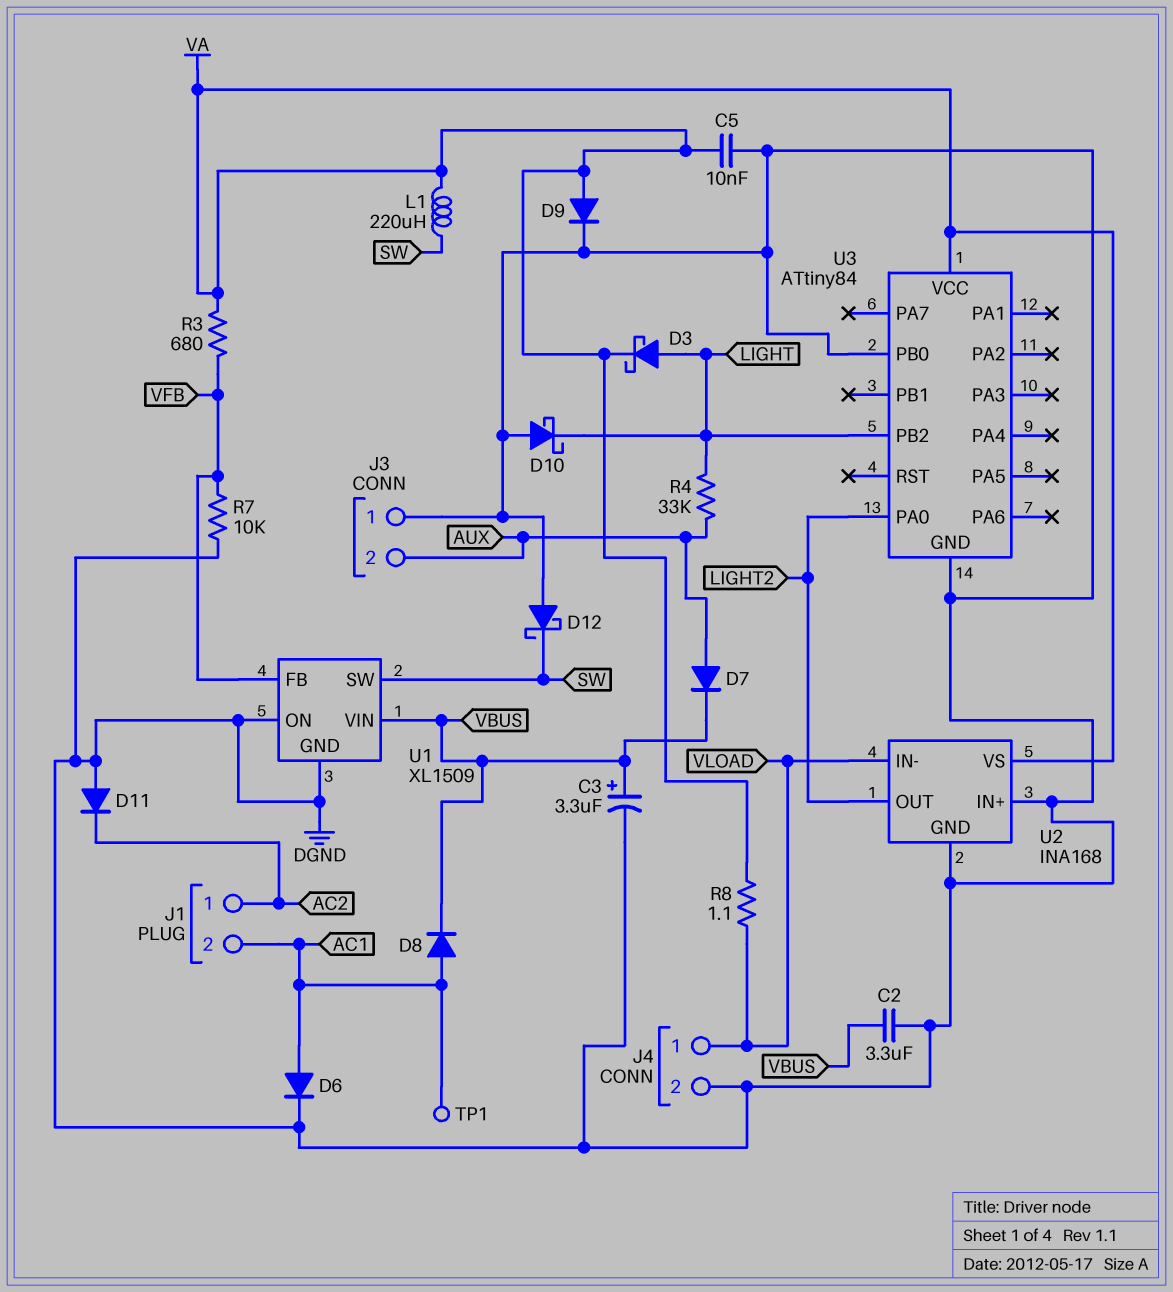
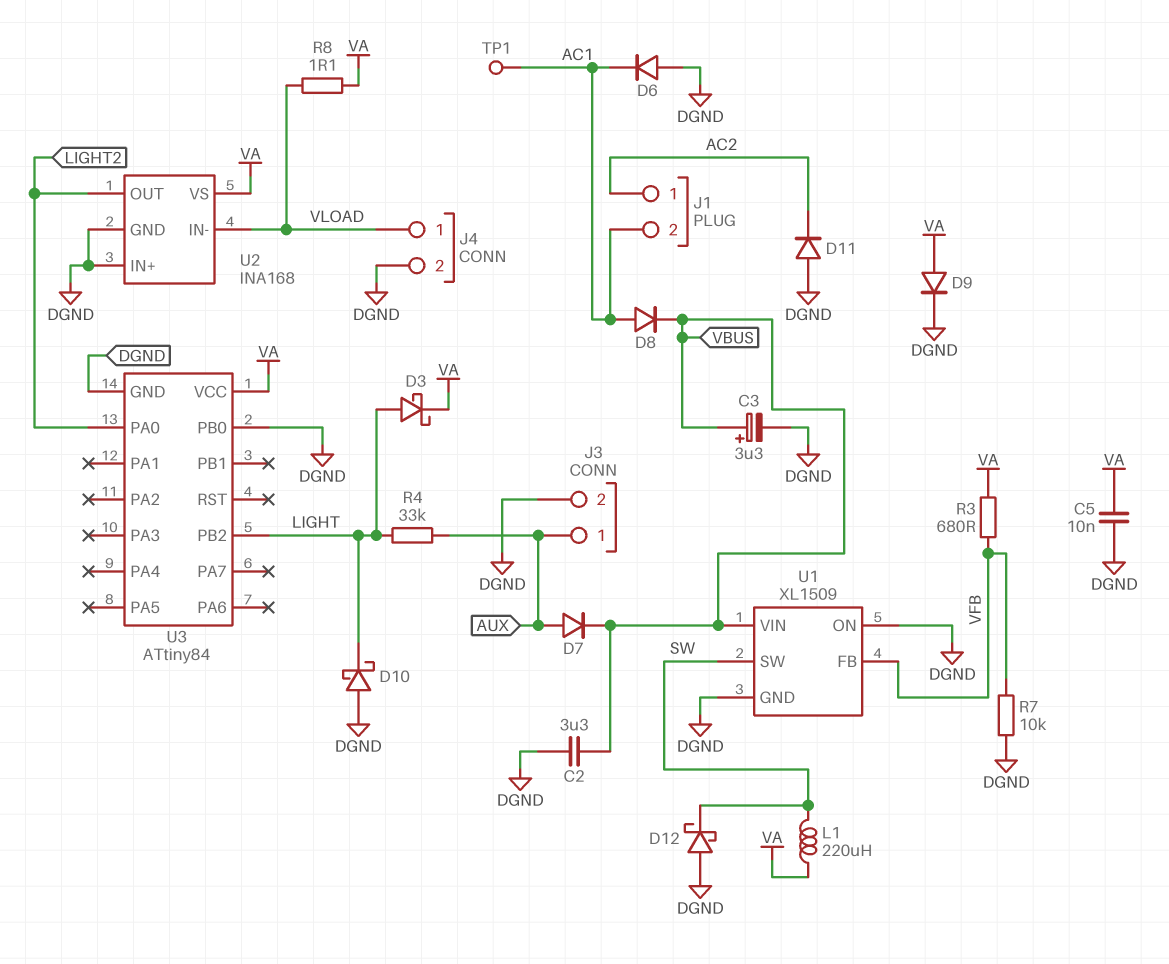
D6: diode (A AC1, K DGND) -> diode (A DGND, K AC1)
J3 pin 1: DGND -> AUX
J3 pin 2: AUX -> DGND

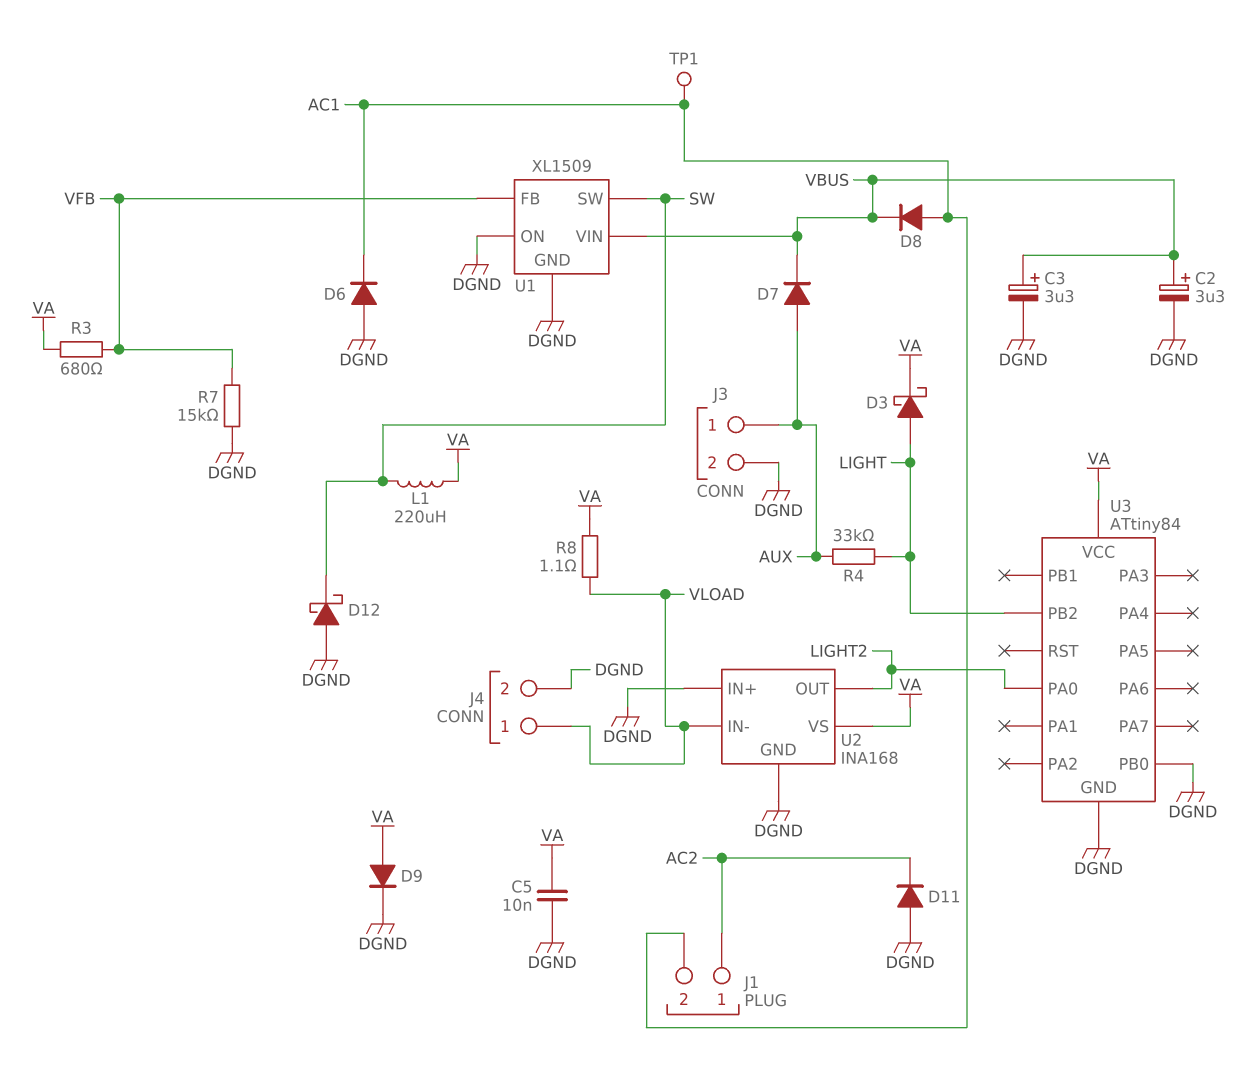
C2: 3.3uF (DGND, VBUS) -> 3.3uF (plus VBUS, minus DGND)
D10: schottky (A DGND, K LIGHT) -> none
R7: 10k (DGND, VFB) -> 15k (DGND, VFB)

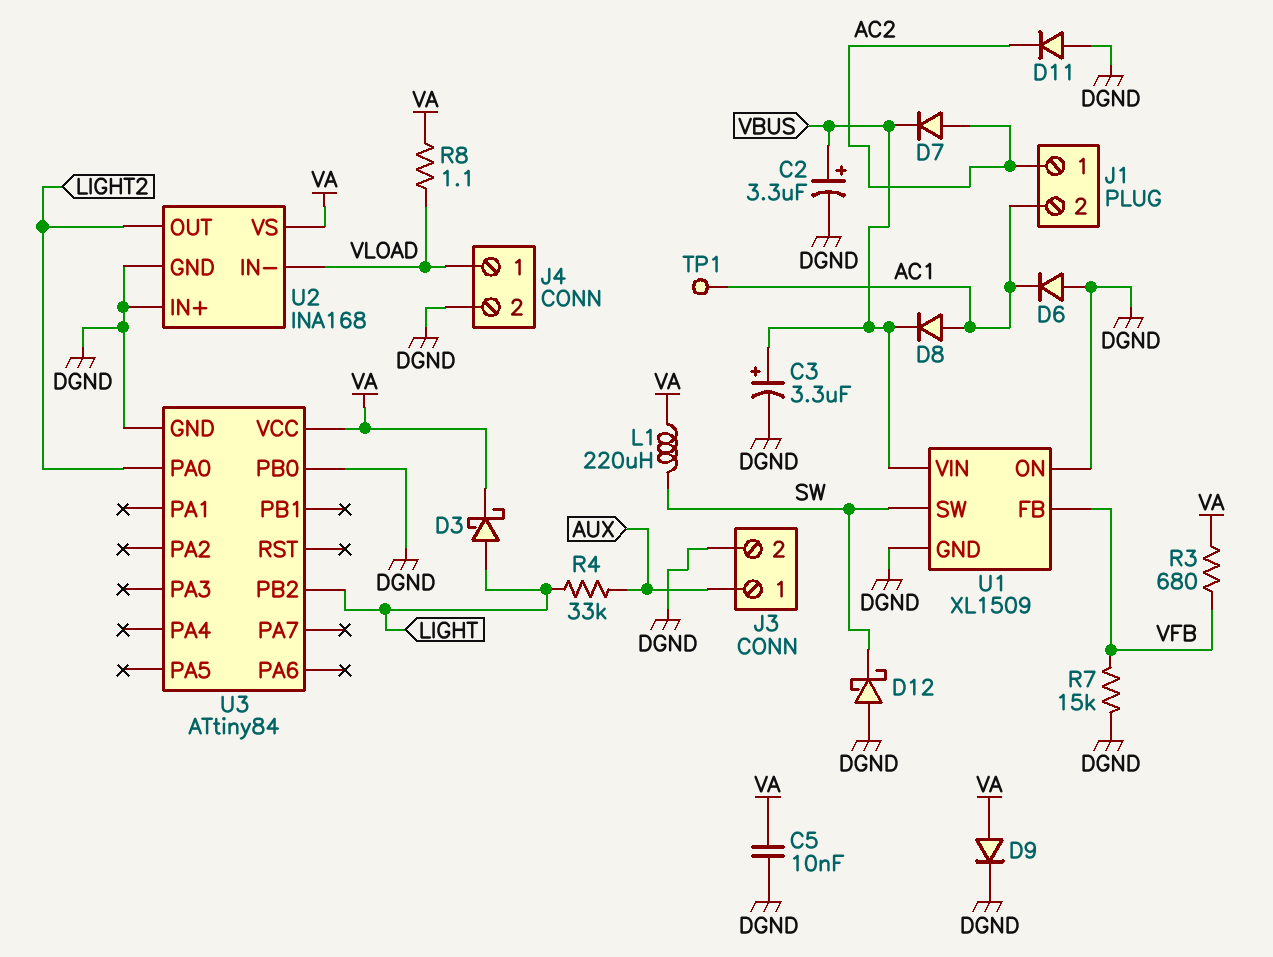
D7: diode (A AUX, K VBUS) -> diode (A AC2, K VBUS)

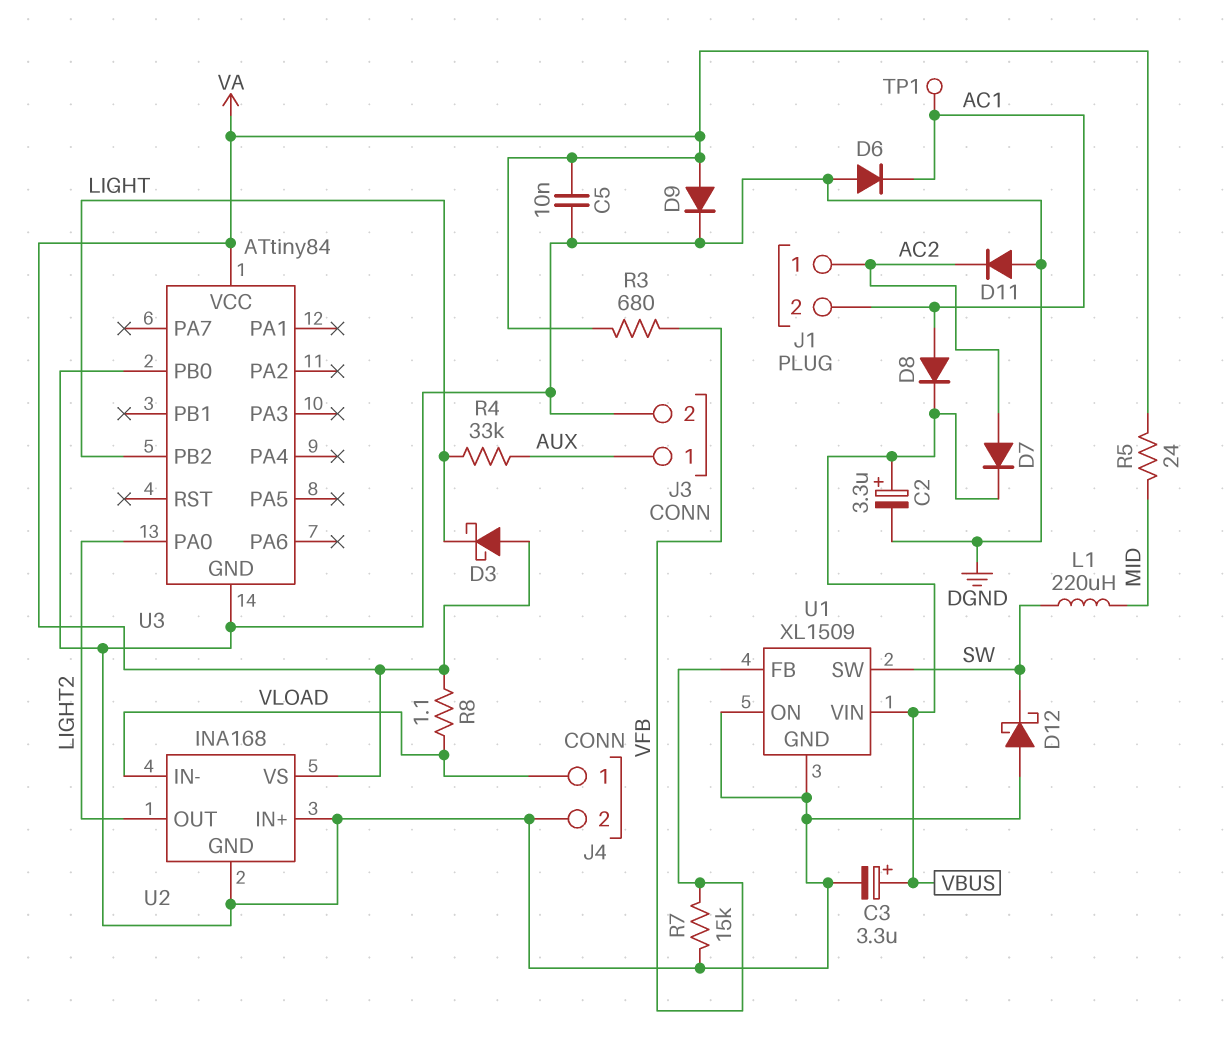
D3: schottky (A LIGHT, K VA) -> schottky (A VA, K LIGHT)
L1: 220uH (SW, VA) -> 220uH (MID, SW)
R5: none -> 24 (MID, VA)

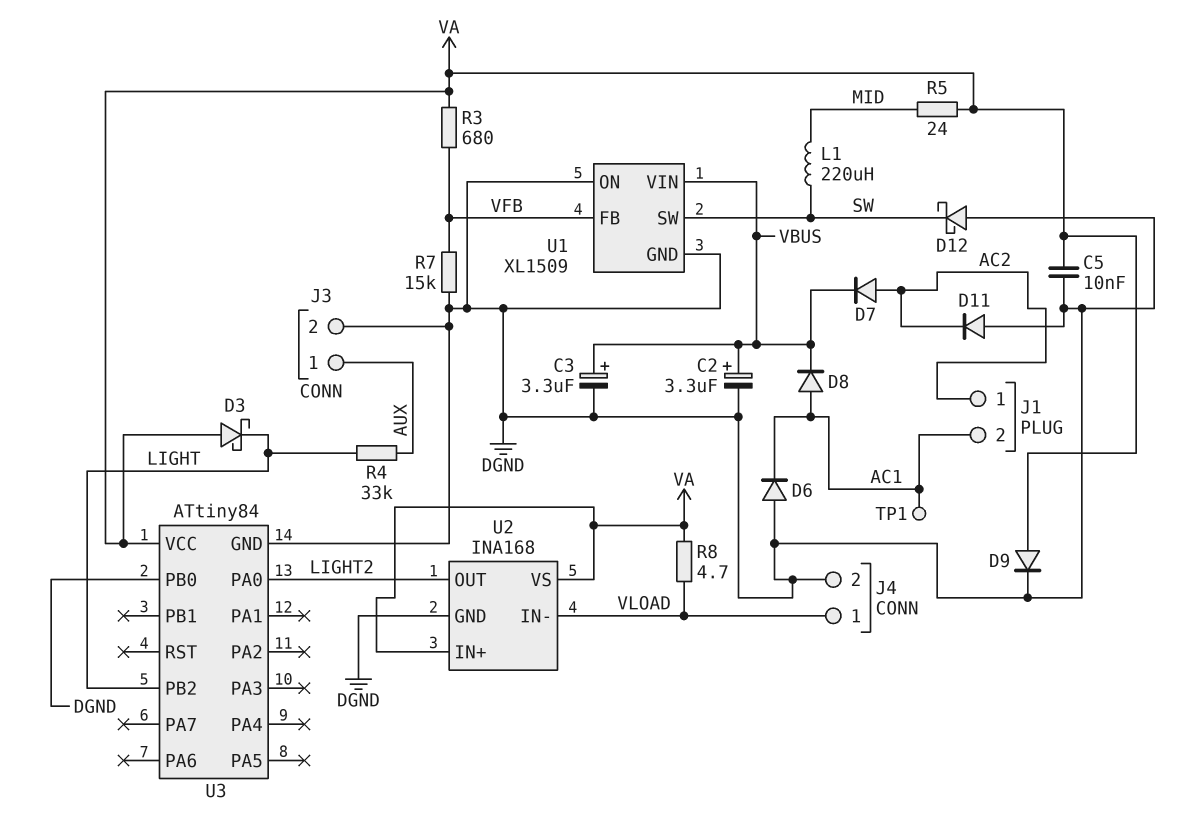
R8: 1.1 (VA, VLOAD) -> 4.7 (VA, VLOAD)
U2 pin IN+: DGND -> VA

